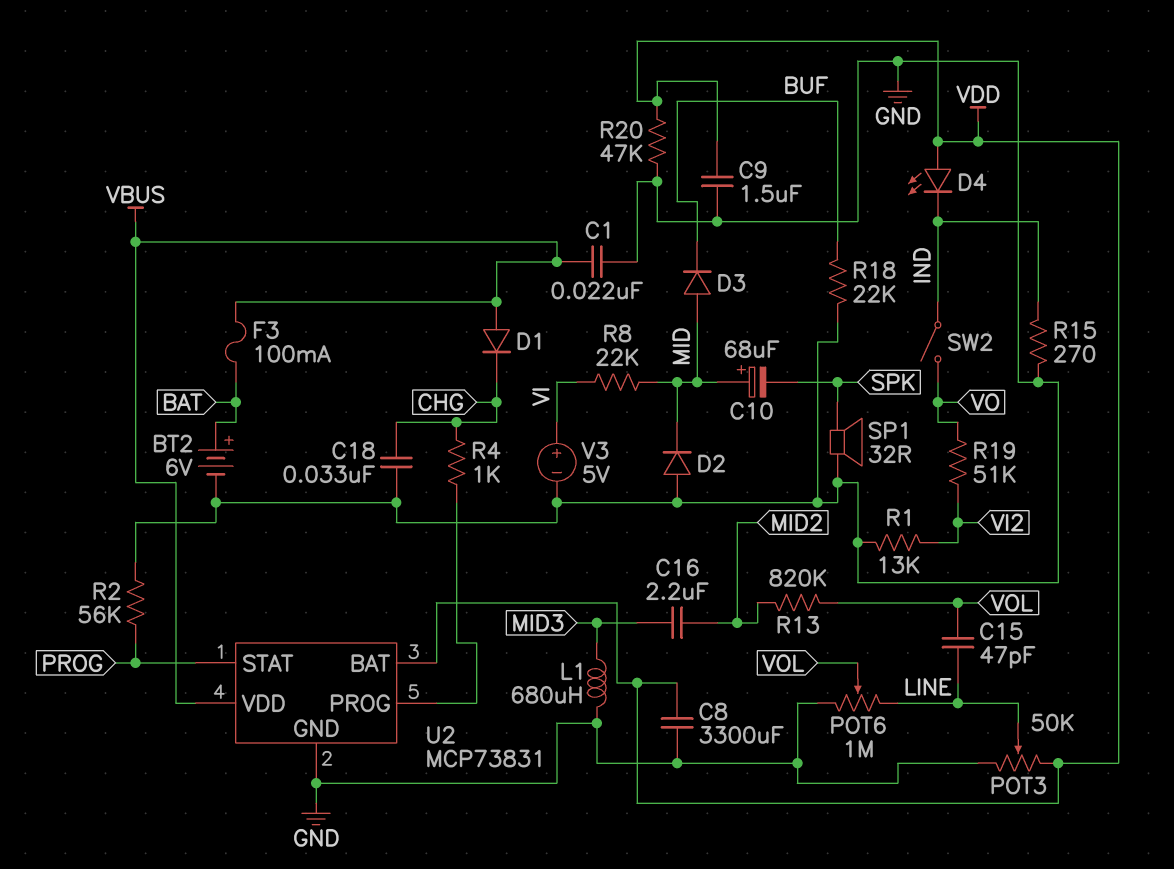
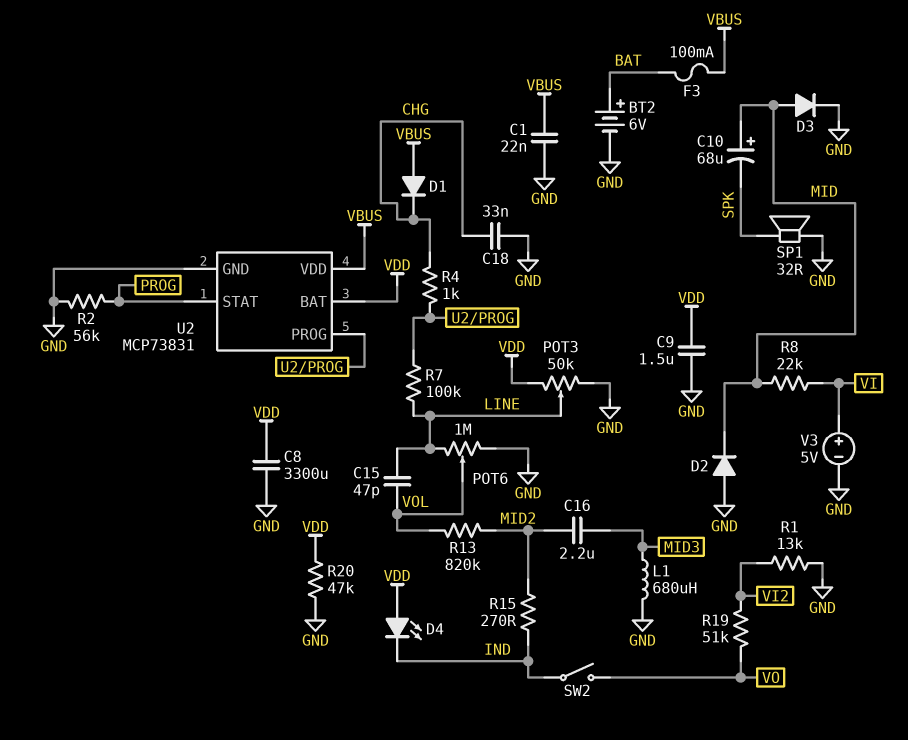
D3: diode (A MID, K BUF) -> diode (A MID, K GND)
R7: none -> 100k (LINE, U2/PROG)
R15: 270 (GND, IND) -> 270 (IND, MID2)
R18: 22k (BUF, GND) -> none

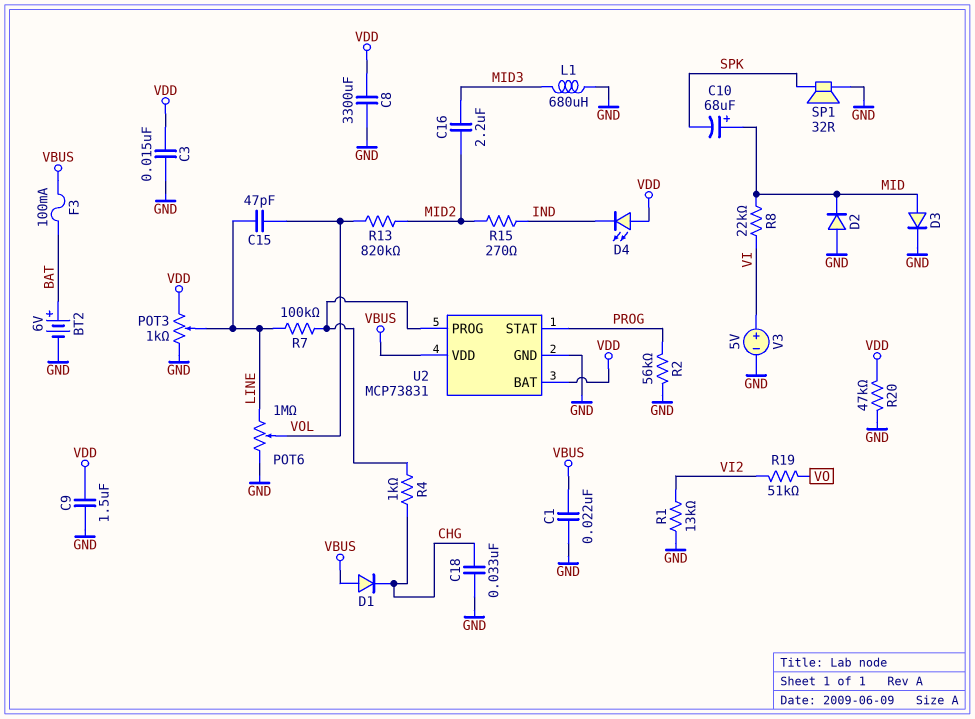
C3: none -> 15nF (GND, VDD)
POT3: 50k (GND, VDD, wiper LINE) -> 1k (GND, VDD, wiper LINE)
SW2: switch (IND, VO) -> none

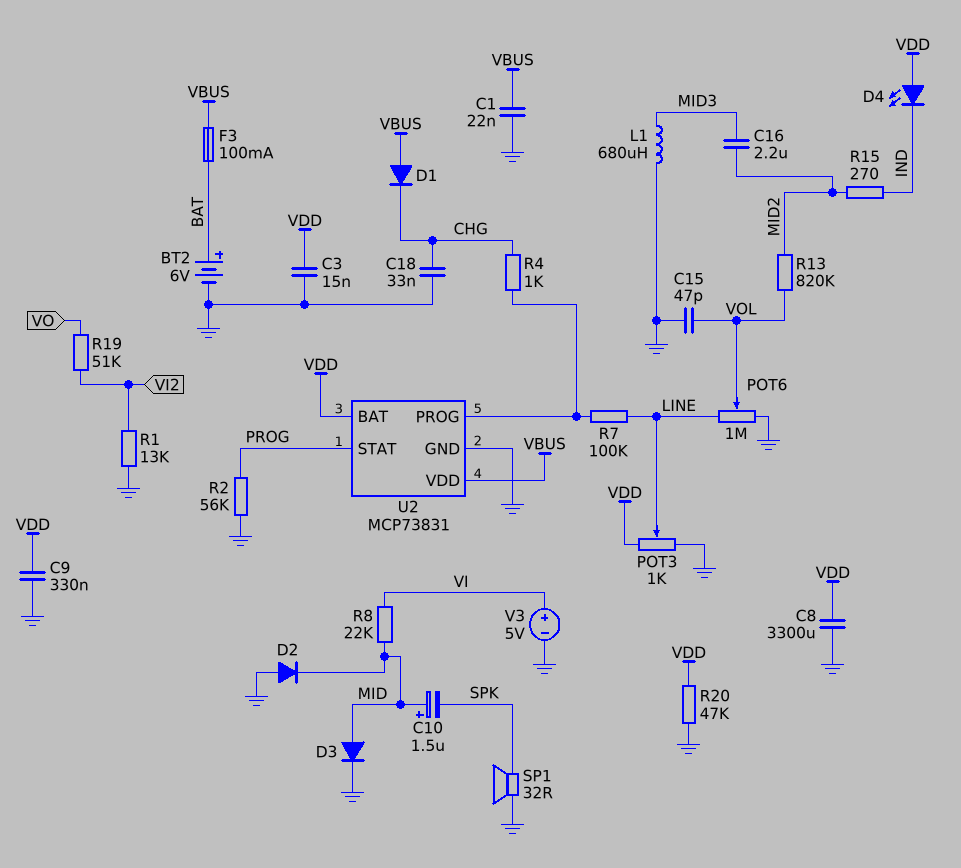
C9: 1.5uF (GND, VDD) -> 330nF (GND, VDD)
C10: 68uF (plus MID, minus SPK) -> 1.5uF (plus MID, minus SPK)
C15: 47pF (LINE, VOL) -> 47pF (GND, VOL)

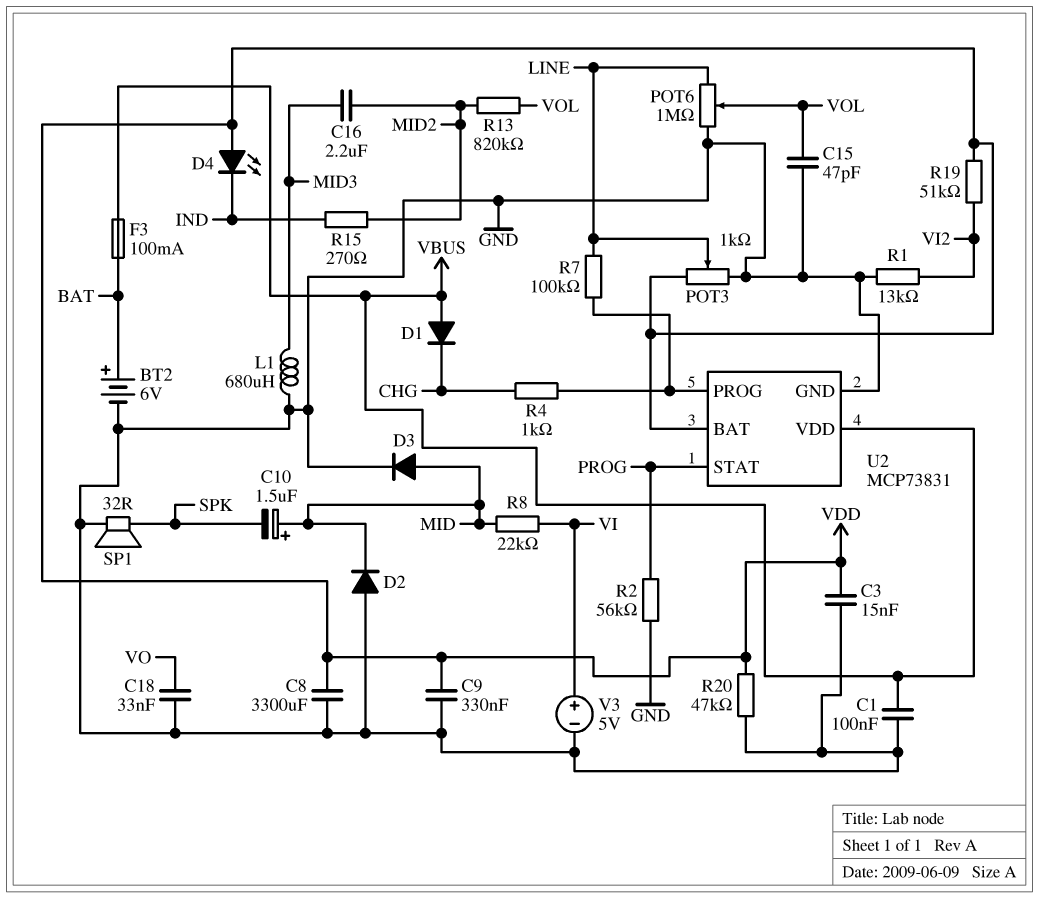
C1: 22nF (GND, VBUS) -> 100nF (GND, VBUS)
C18: 33nF (CHG, GND) -> 33nF (GND, VO)
R19: 51k (VI2, VO) -> 51k (VDD, VI2)

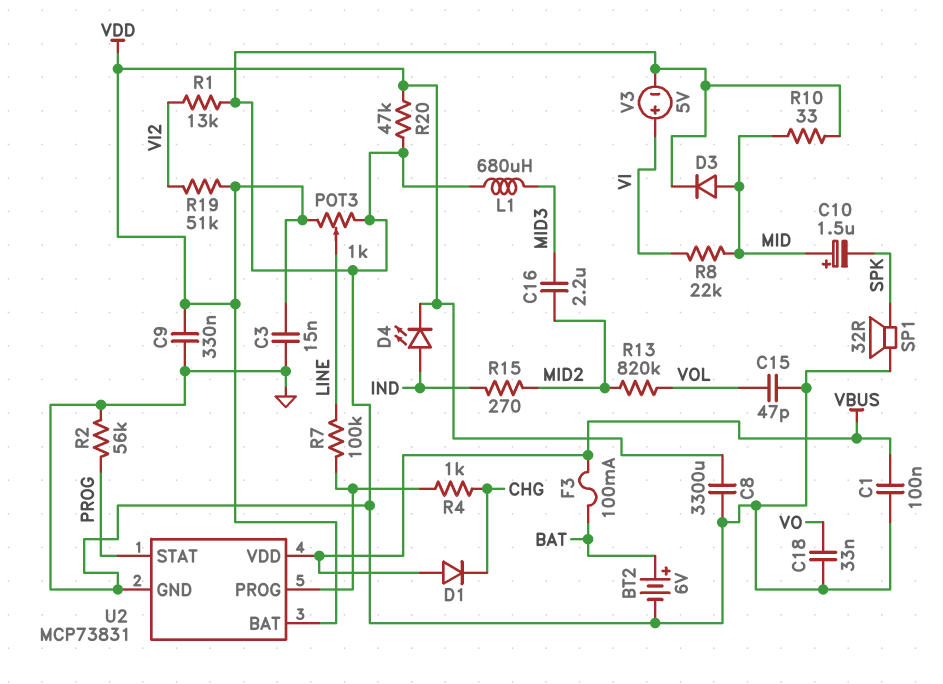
D2: diode (A GND, K MID) -> none
D4: LED (A VDD, K IND) -> LED (A IND, K VDD)
POT6: 1M (GND, LINE, wiper VOL) -> none
R10: none -> 33 (GND, MID)

